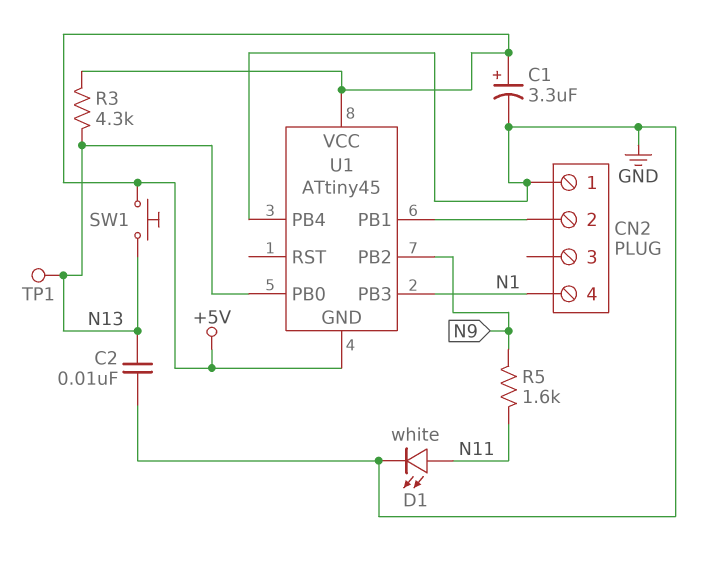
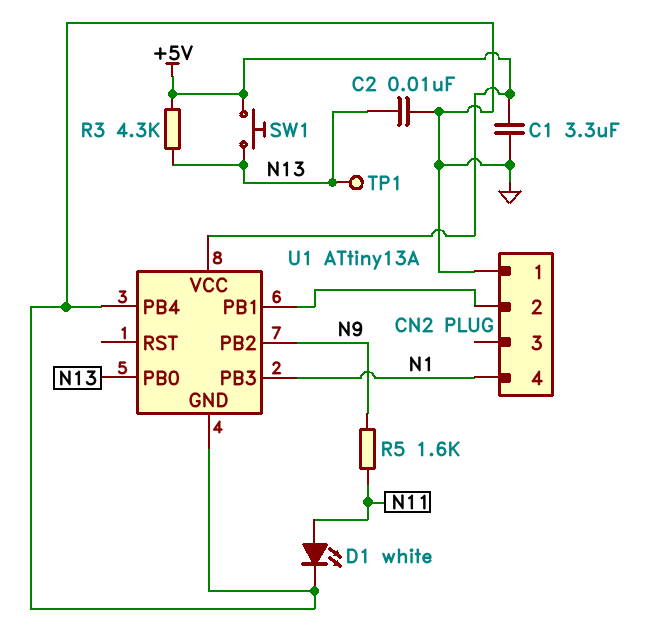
C1: 3.3uF (plus +5V, minus GND) -> 3.3uF (+5V, GND)
U1: ATtiny45 -> ATtiny13A
U1 pin GND: +5V -> GND

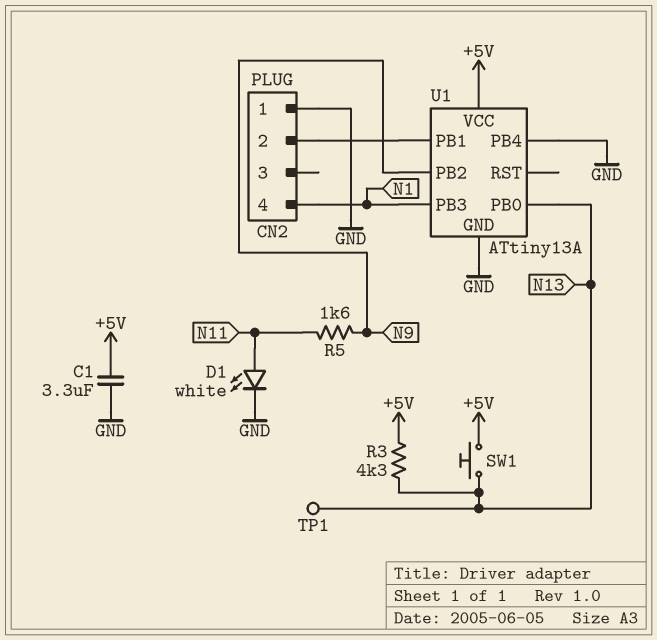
C2: 10nF (GND, N13) -> none

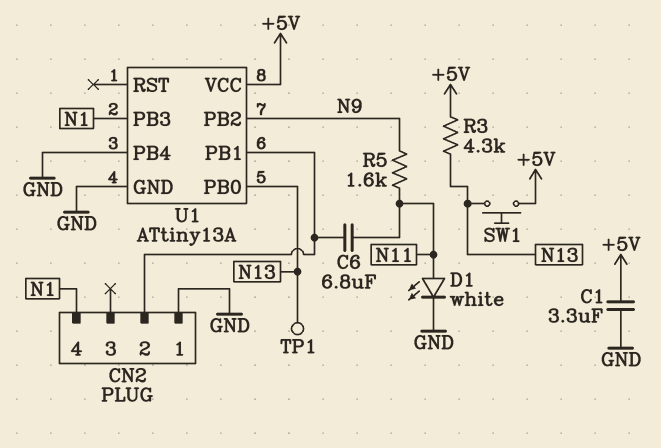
C6: none -> 6.8uF (CN2/2, N11)

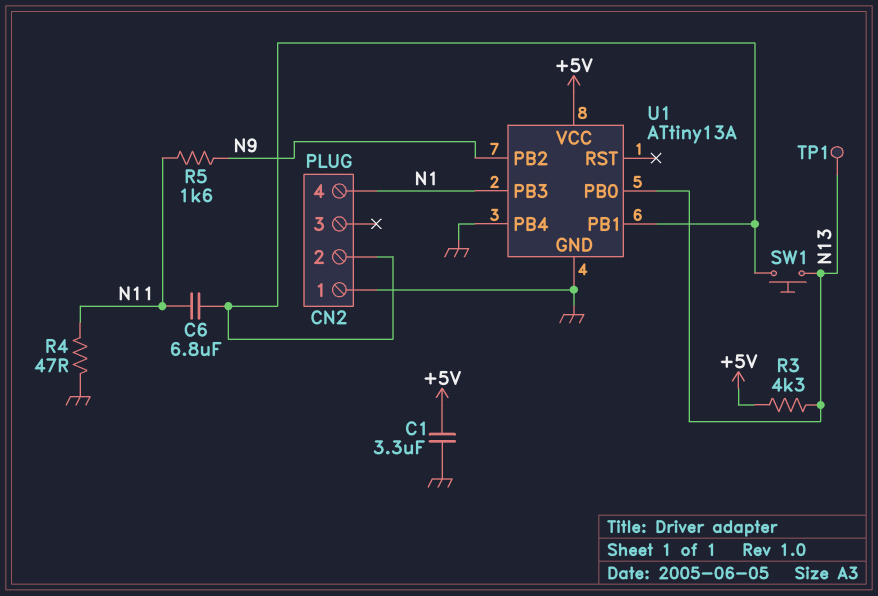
D1: LED white (A N11, K GND) -> none
R4: none -> 47 (GND, N11)
SW1: button (+5V, N13) -> button (CN2/2, N13)

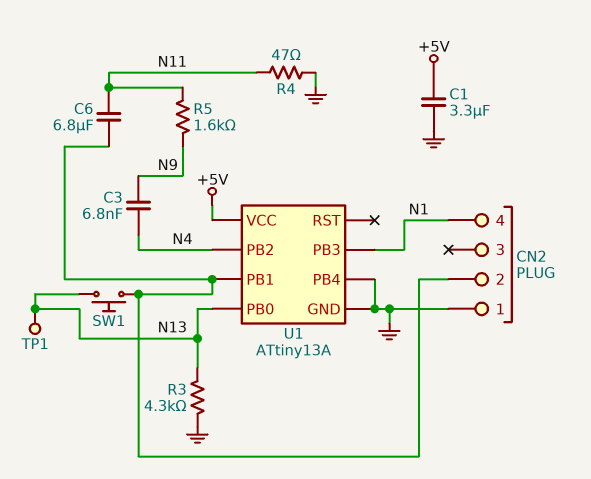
C3: none -> 6.8nF (N4, N9)
R3: 4.3k (+5V, N13) -> 4.3k (GND, N13)
U1 pin PB2: N9 -> N4

